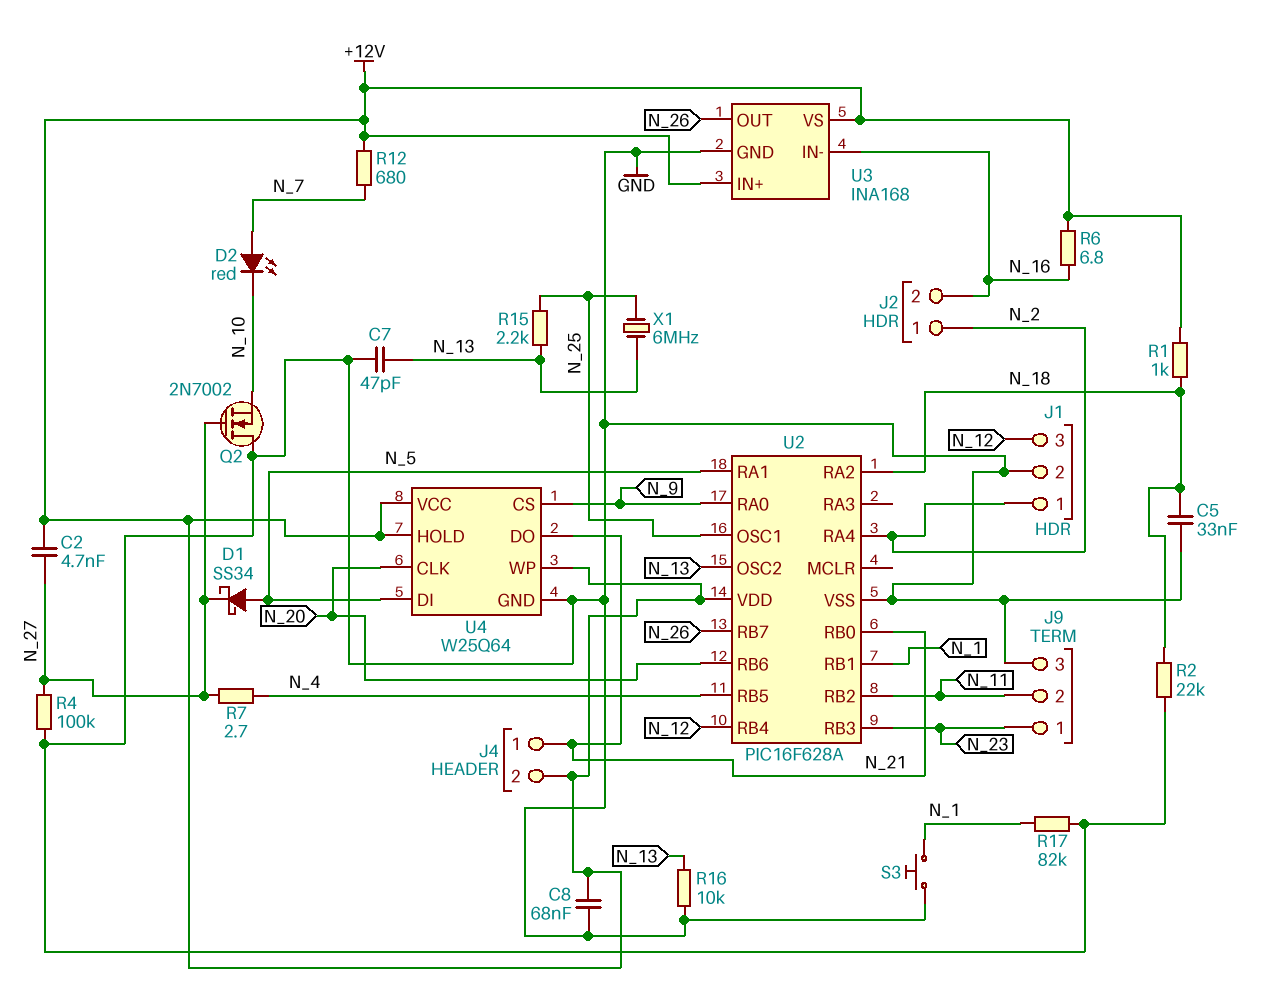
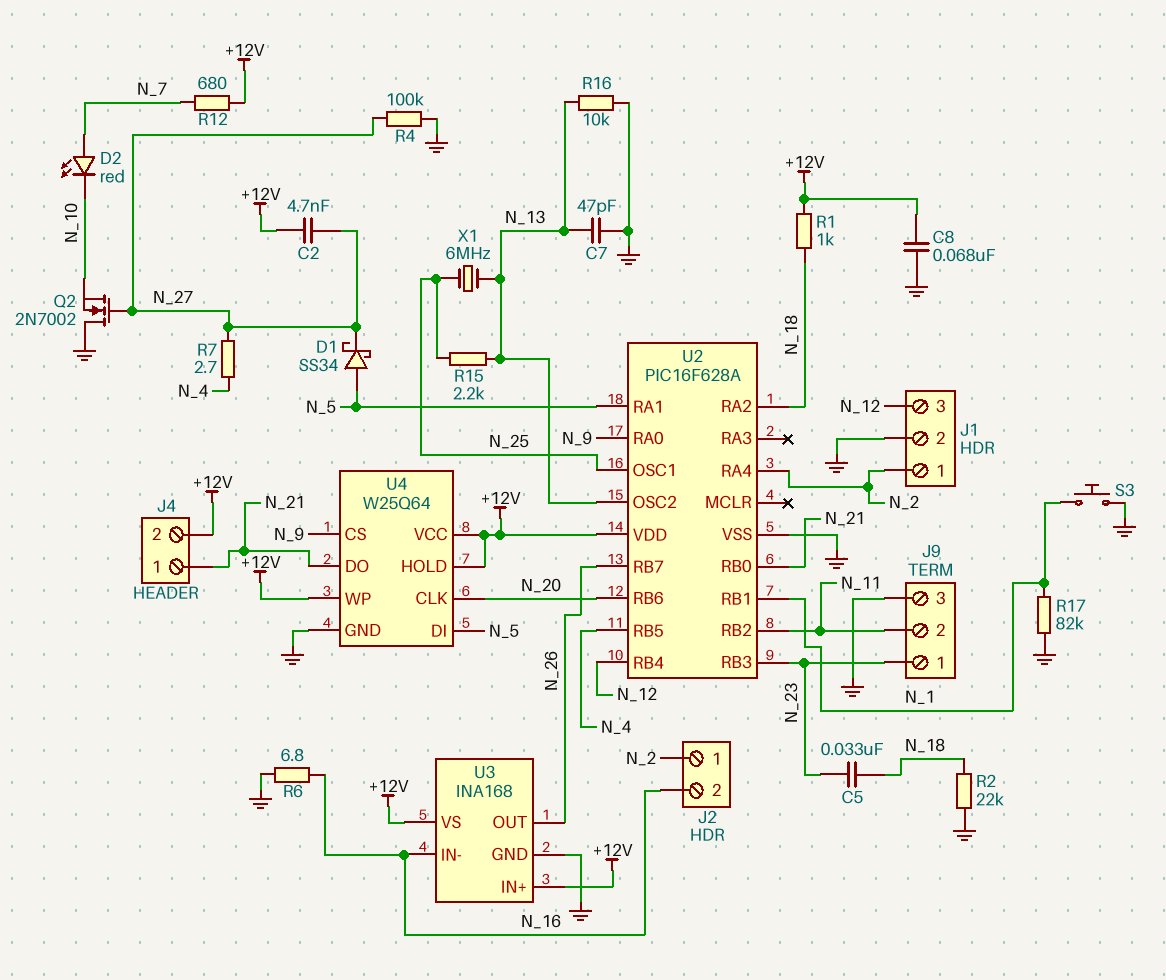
C5: 33nF (GND, N_18) -> 33nF (N_18, N_23)
R6: 6.8 (+12V, N_16) -> 6.8 (GND, N_16)

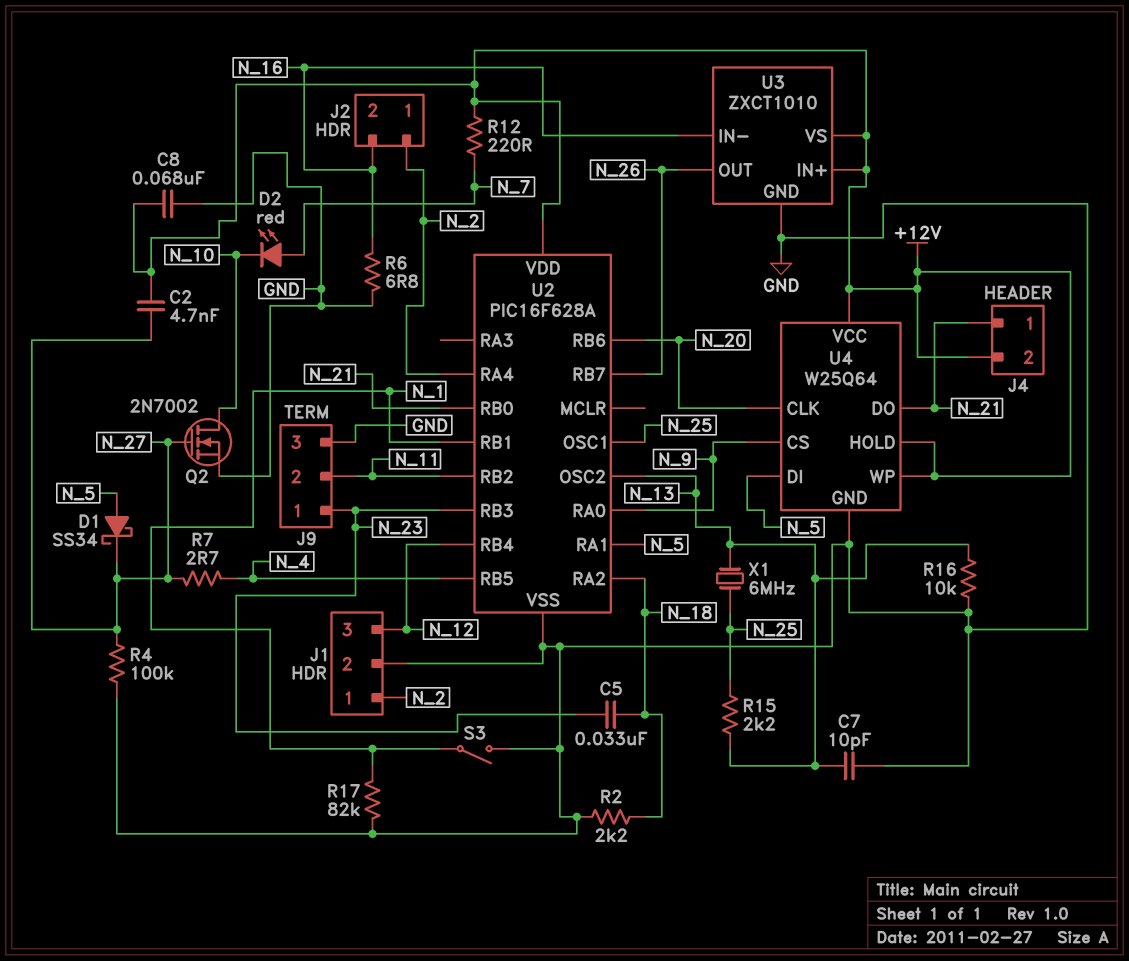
C7: 47pF (GND, N_13) -> 10pF (GND, N_13)
Q2: NMOS 2N7002 (G N_27, D GND, S N_10) -> NMOS 2N7002 (G N_27, D N_10, S GND)
R1: 1k (+12V, N_18) -> none
R2: 22k (GND, N_18) -> 2.2k (GND, N_18)
R12: 680 (+12V, N_7) -> 220 (+12V, N_7)
S3: button (GND, N_1) -> switch (GND, N_1)
U3: INA168 -> ZXCT1010

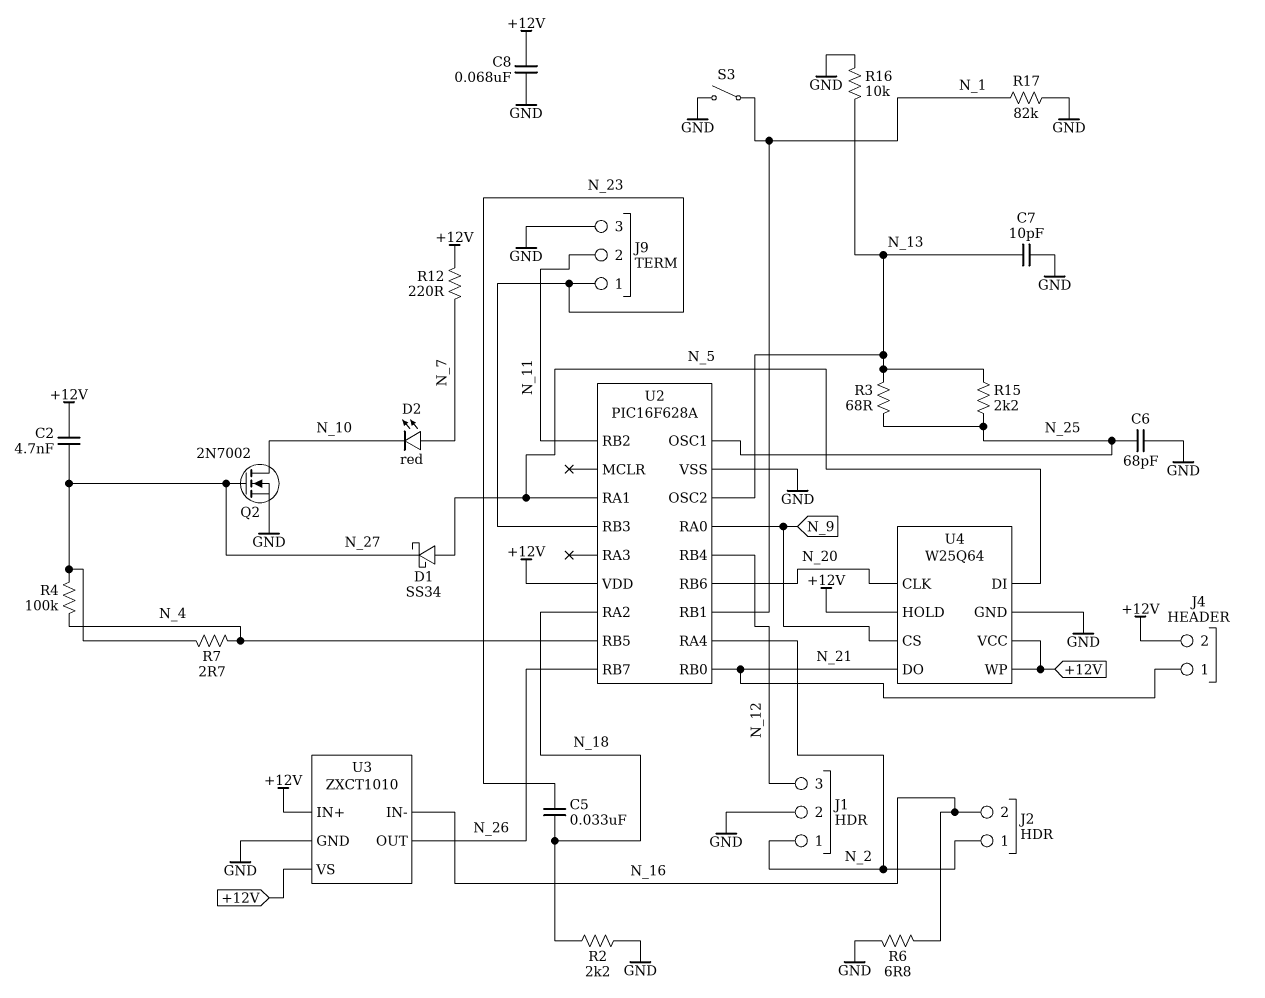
C6: none -> 68pF (GND, N_25)
R3: none -> 68 (N_13, N_25)
R4: 100k (GND, N_27) -> 100k (N_4, N_27)
X1: 6MHz (N_13, N_25) -> none

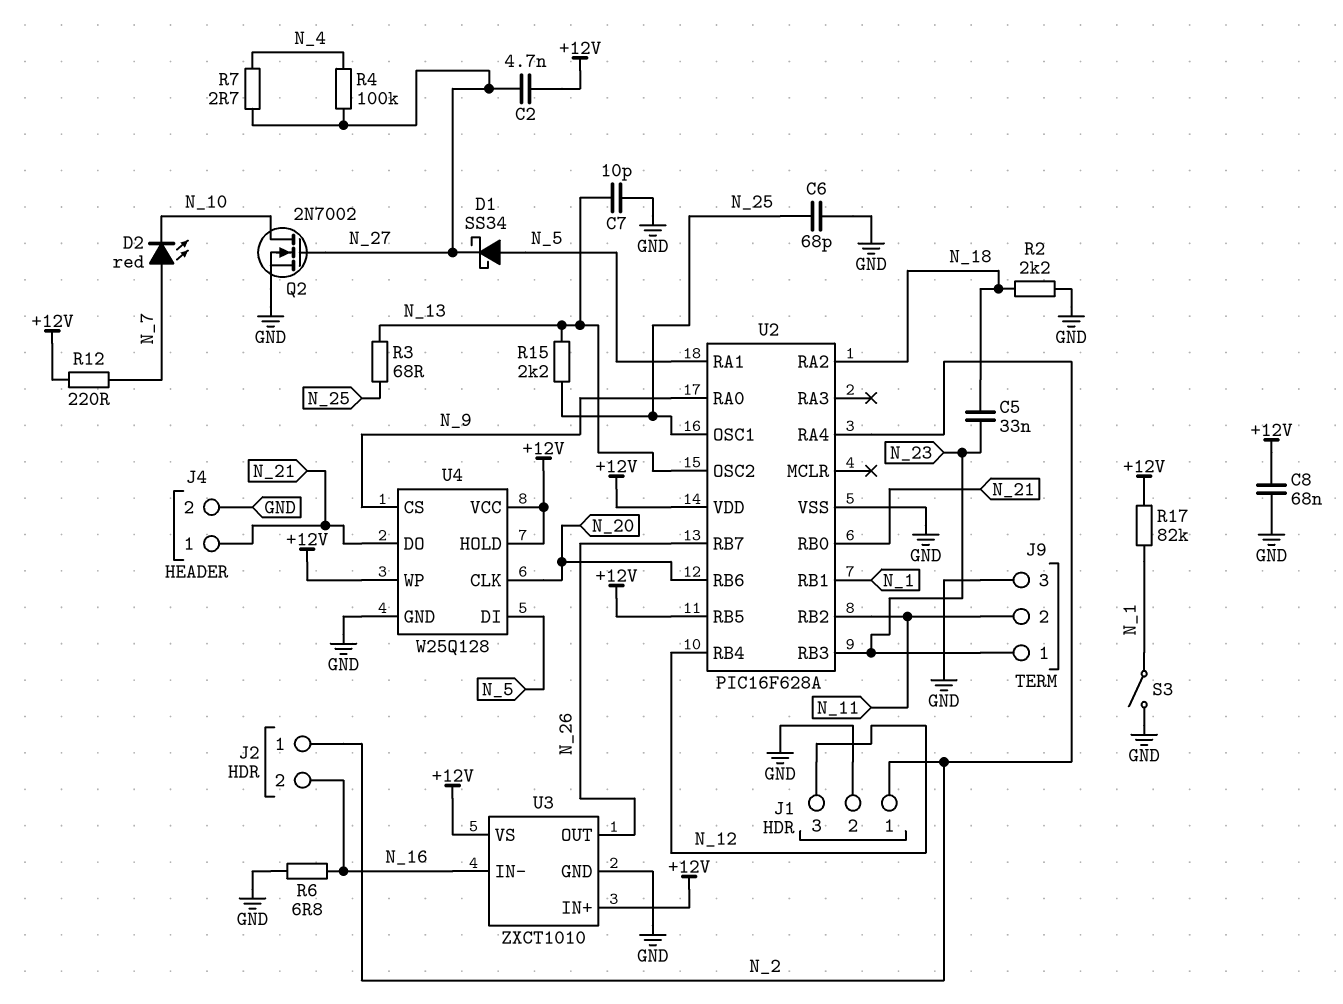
J4 pin 2: +12V -> GND
R16: 10k (GND, N_13) -> none
R17: 82k (GND, N_1) -> 82k (+12V, N_1)
U2 pin RB5: N_4 -> +12V
U4: W25Q64 -> W25Q128

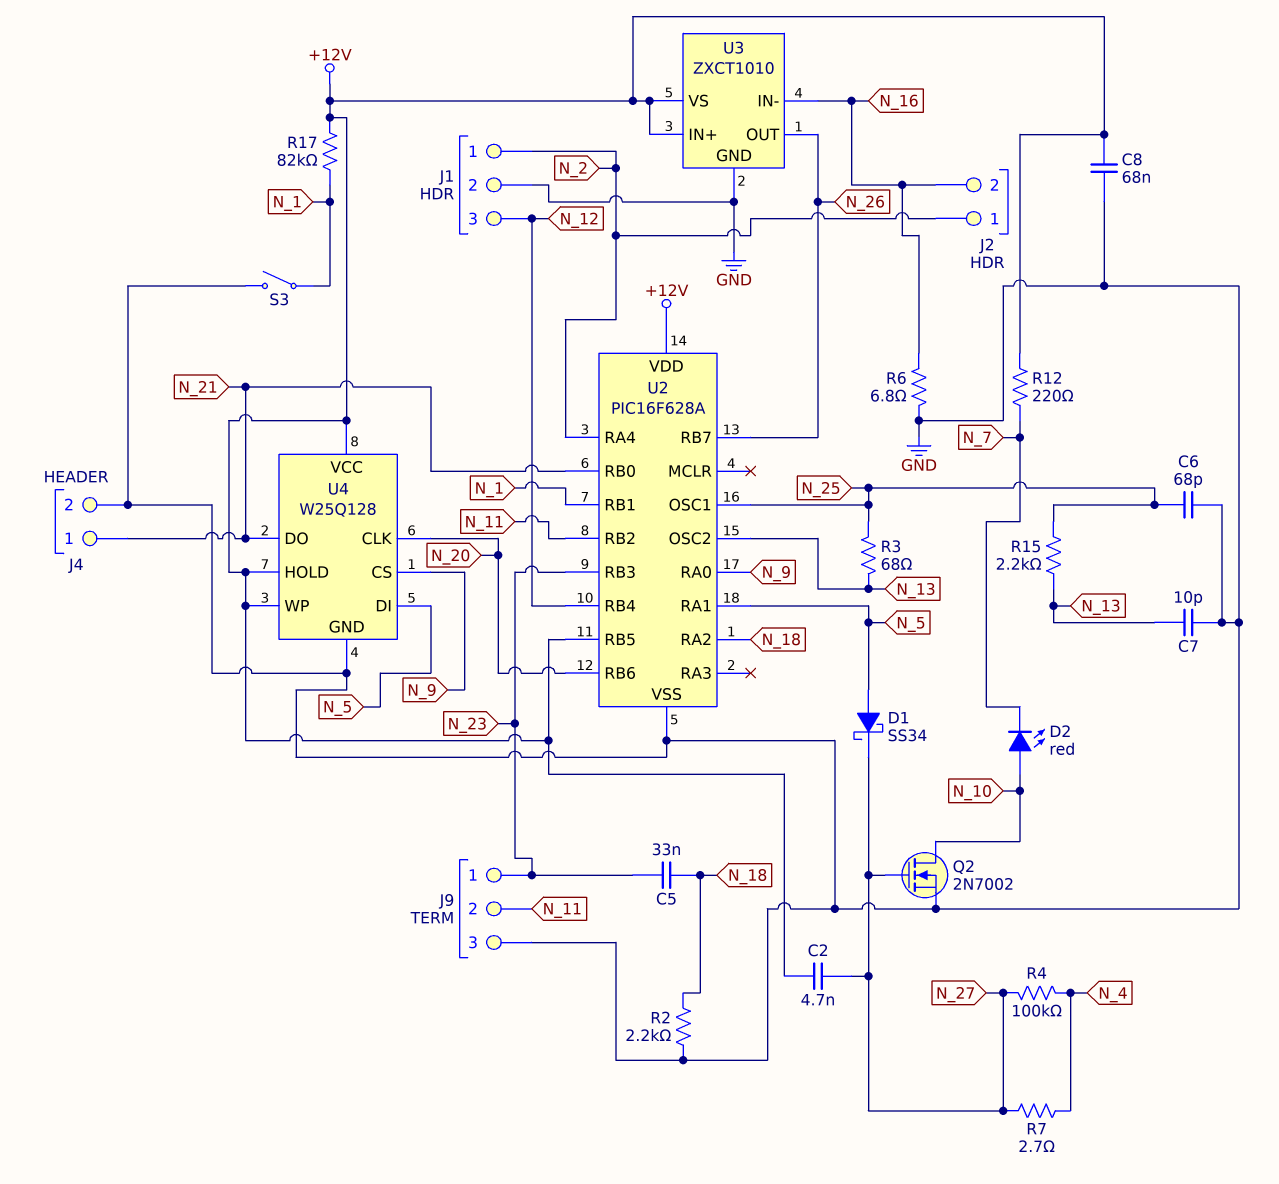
D2: LED red (A N_7, K N_10) -> LED red (A N_10, K N_7)

